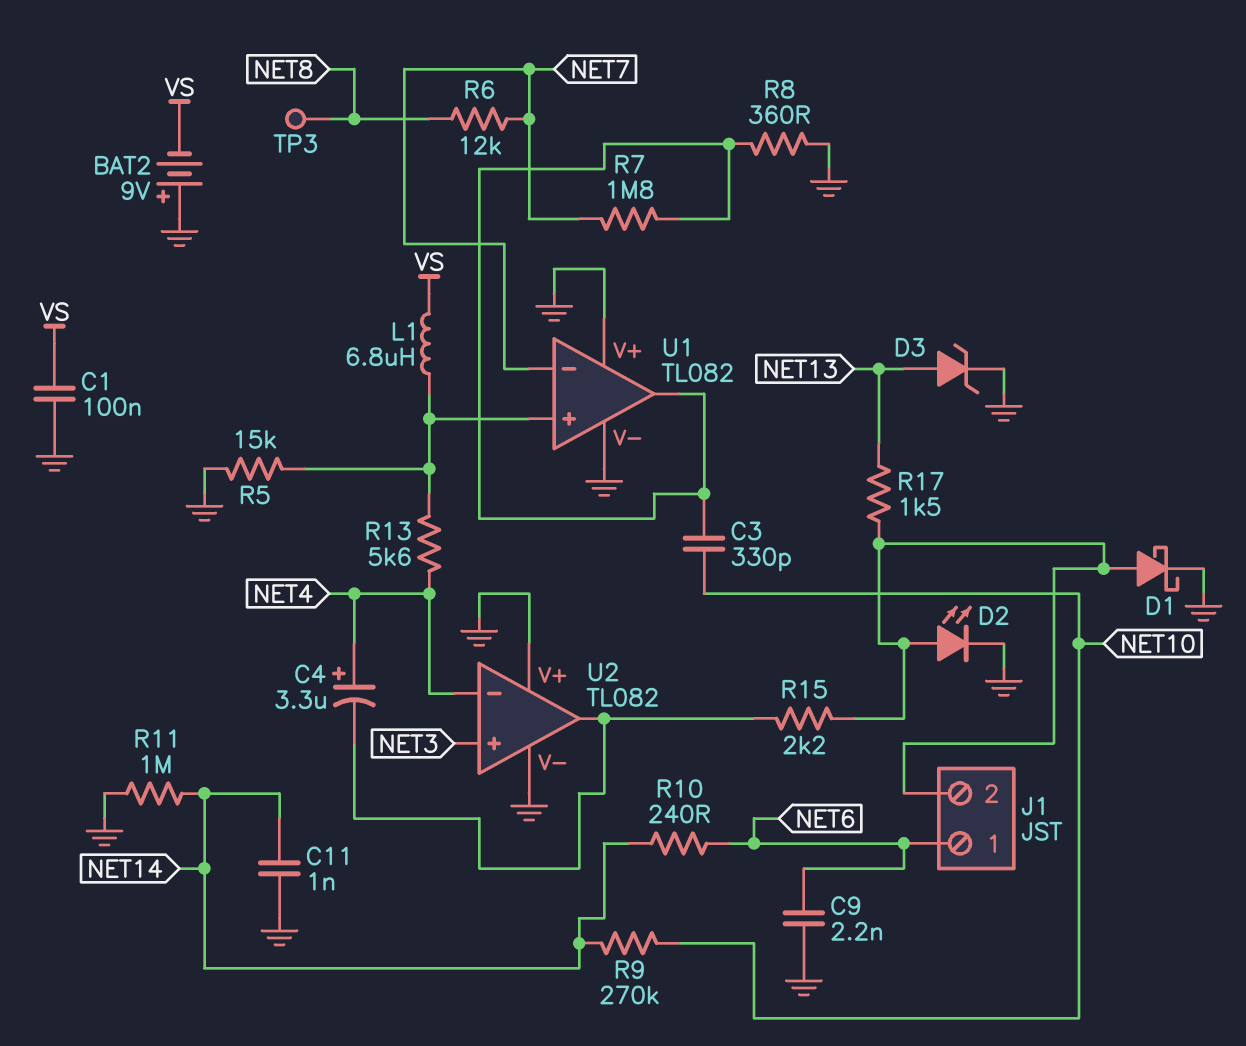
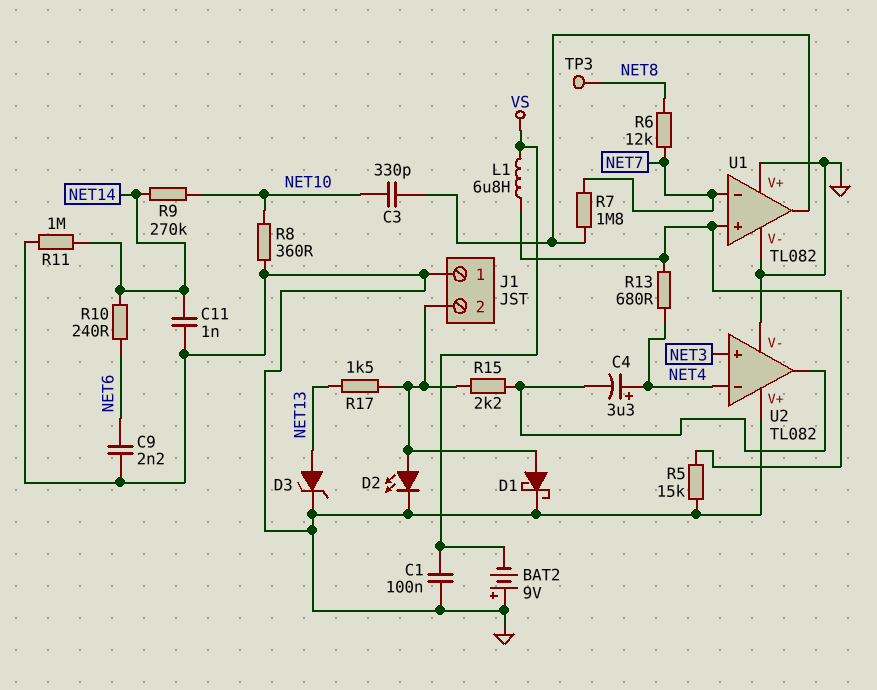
J1 pin 1: NET6 -> GND
R8: 360 (GND, U1/out) -> 360 (GND, NET10)
R13: 5.6k (NET4, U1/in+) -> 680 (NET4, U1/in+)

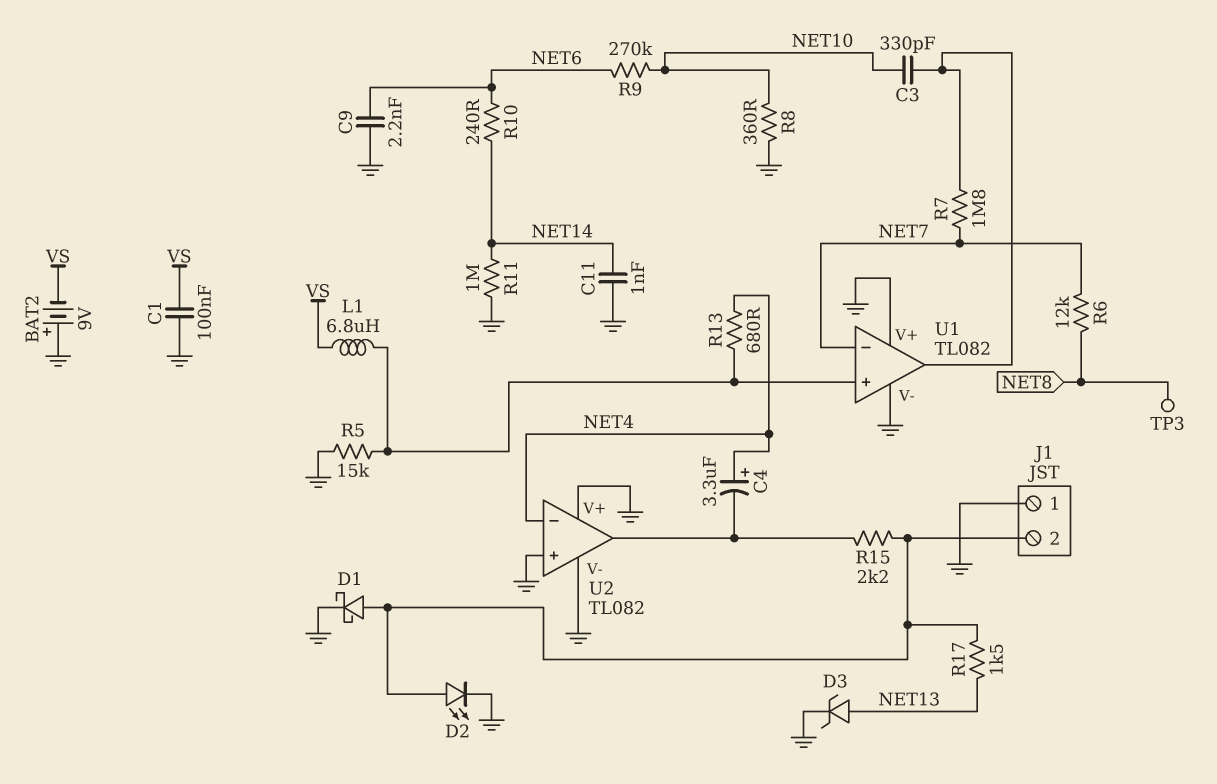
R9: 270k (NET10, NET14) -> 270k (NET6, NET10)
U2 pin in+: NET3 -> GND

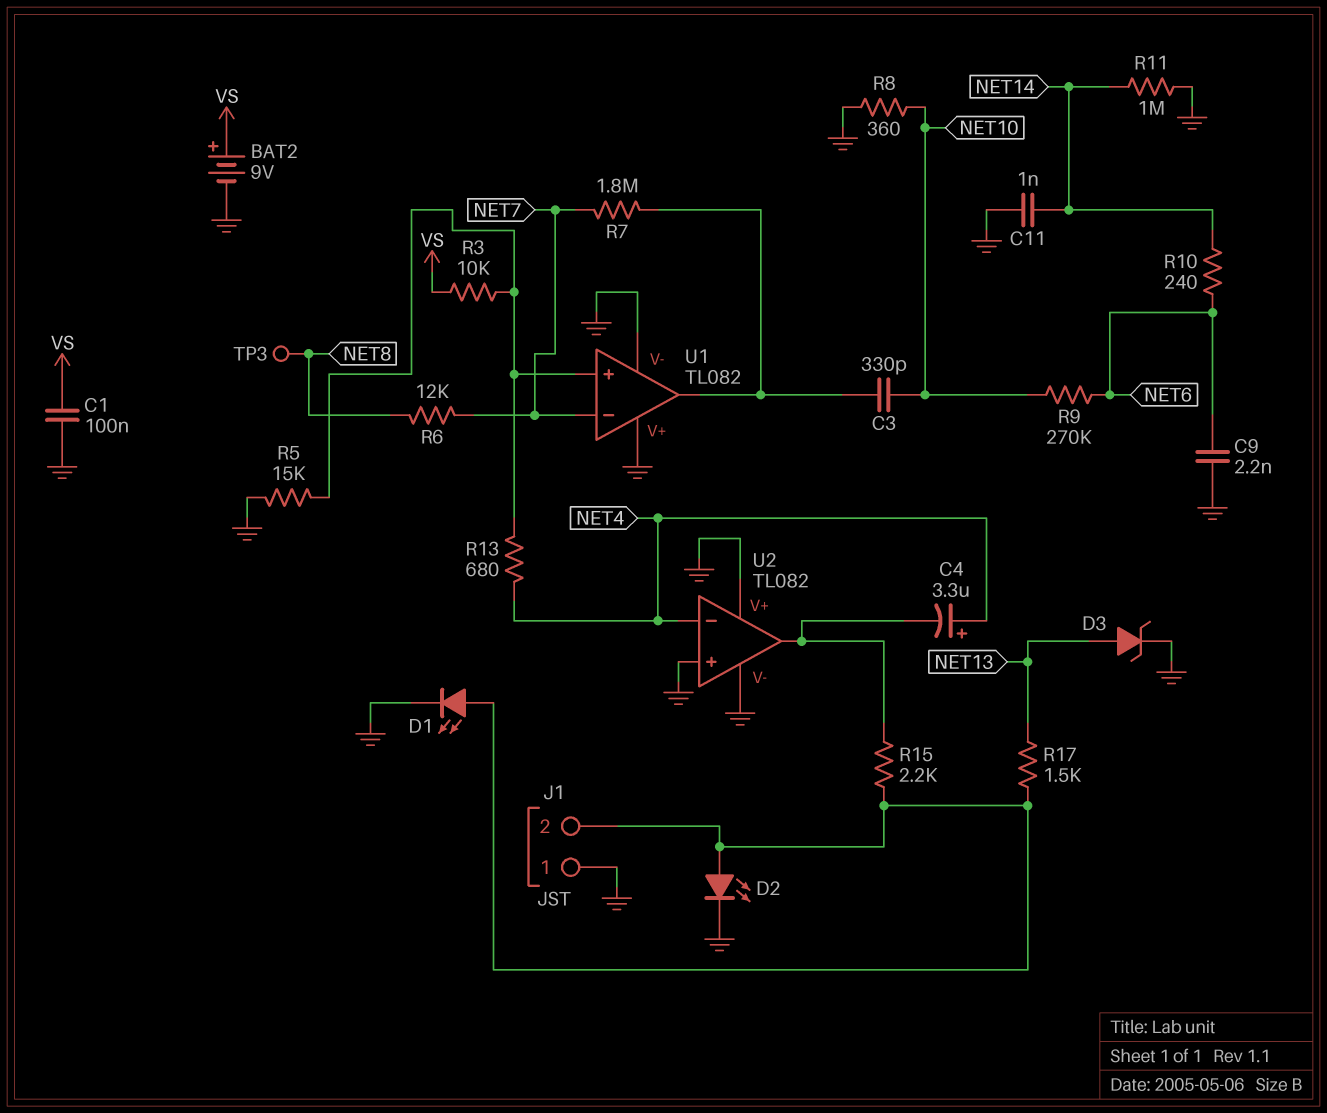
BAT2: 9V (plus GND, minus VS) -> 9V (plus VS, minus GND)
D1: schottky (A J1/2, K GND) -> LED (A J1/2, K GND)
L1: 6.8uH (U1/in+, VS) -> none
R3: none -> 10k (U1/in+, VS)

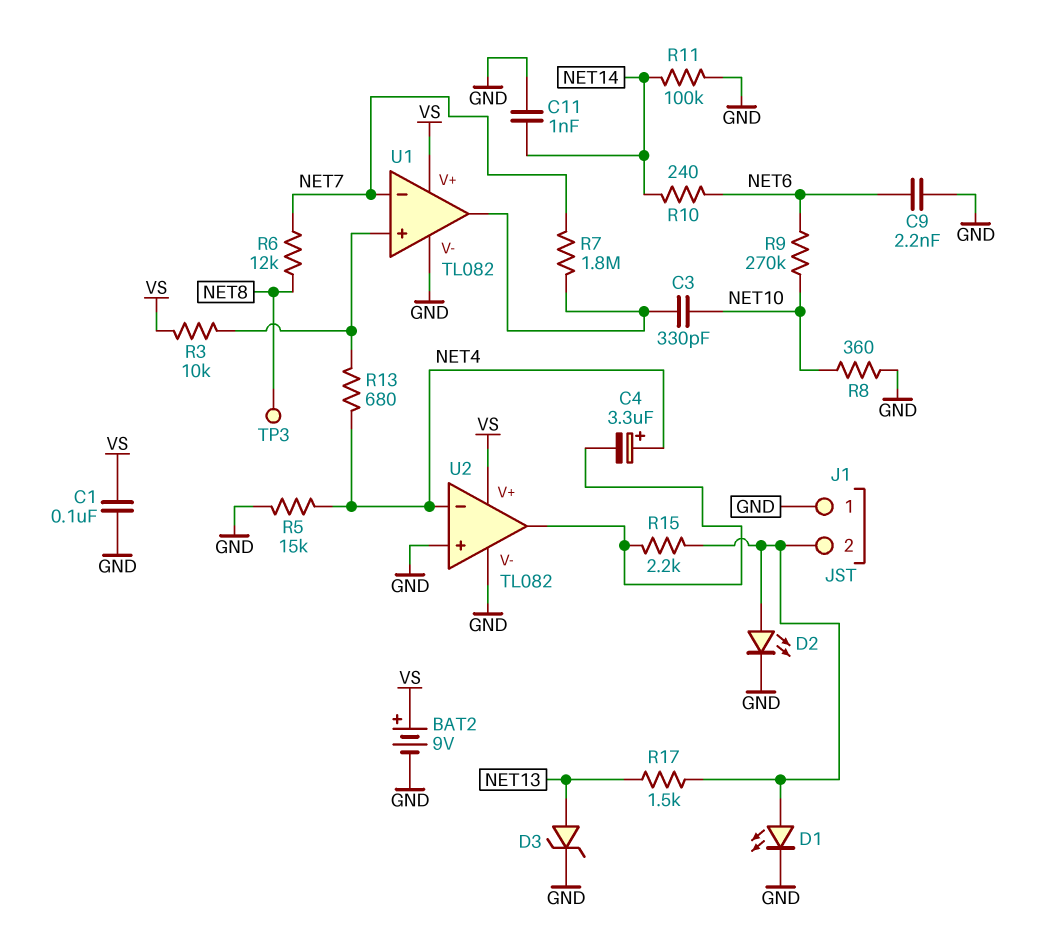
R5: 15k (GND, U1/in+) -> 15k (GND, NET4)
R11: 1M (GND, NET14) -> 100k (GND, NET14)
U1 pin V+: GND -> VS
U2 pin V+: GND -> VS

